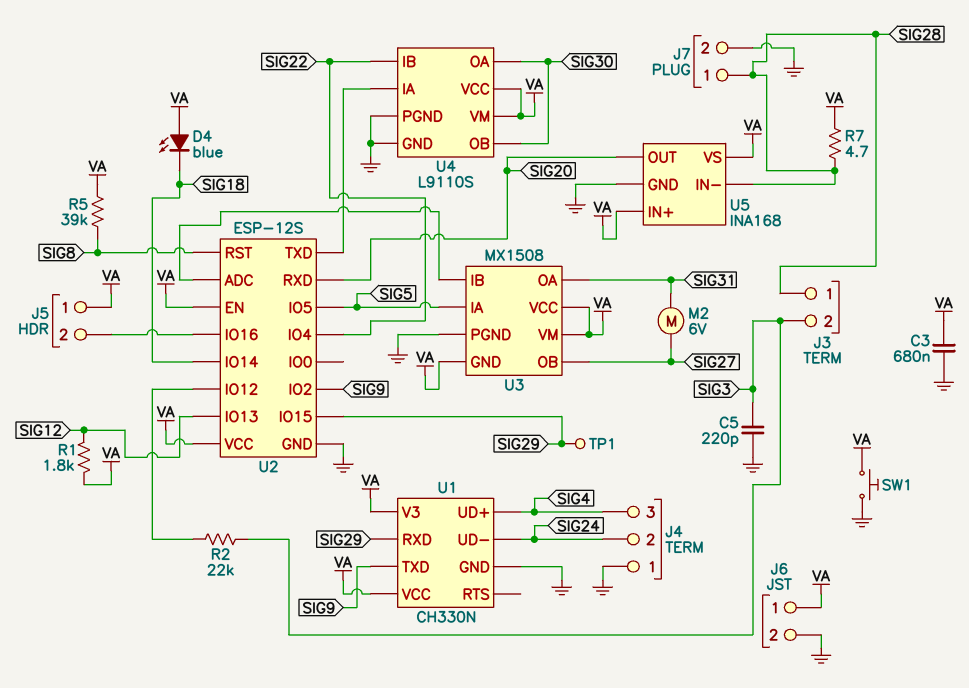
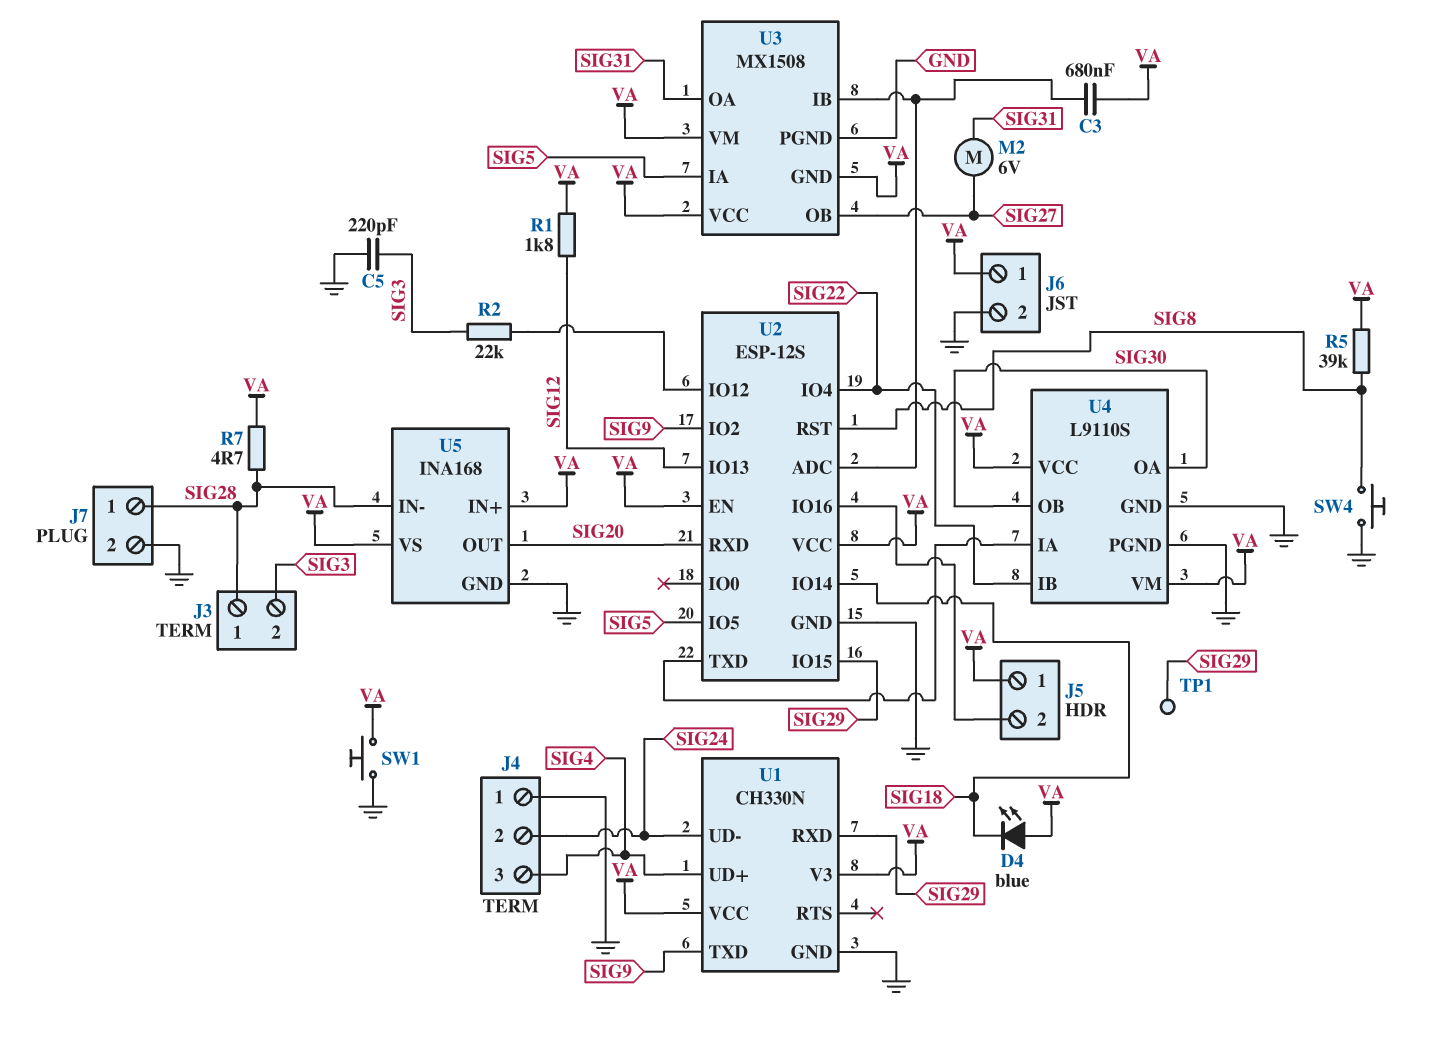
C3: 680nF (GND, VA) -> 680nF (U2/ADC, VA)
SW4: none -> button (GND, SIG8)

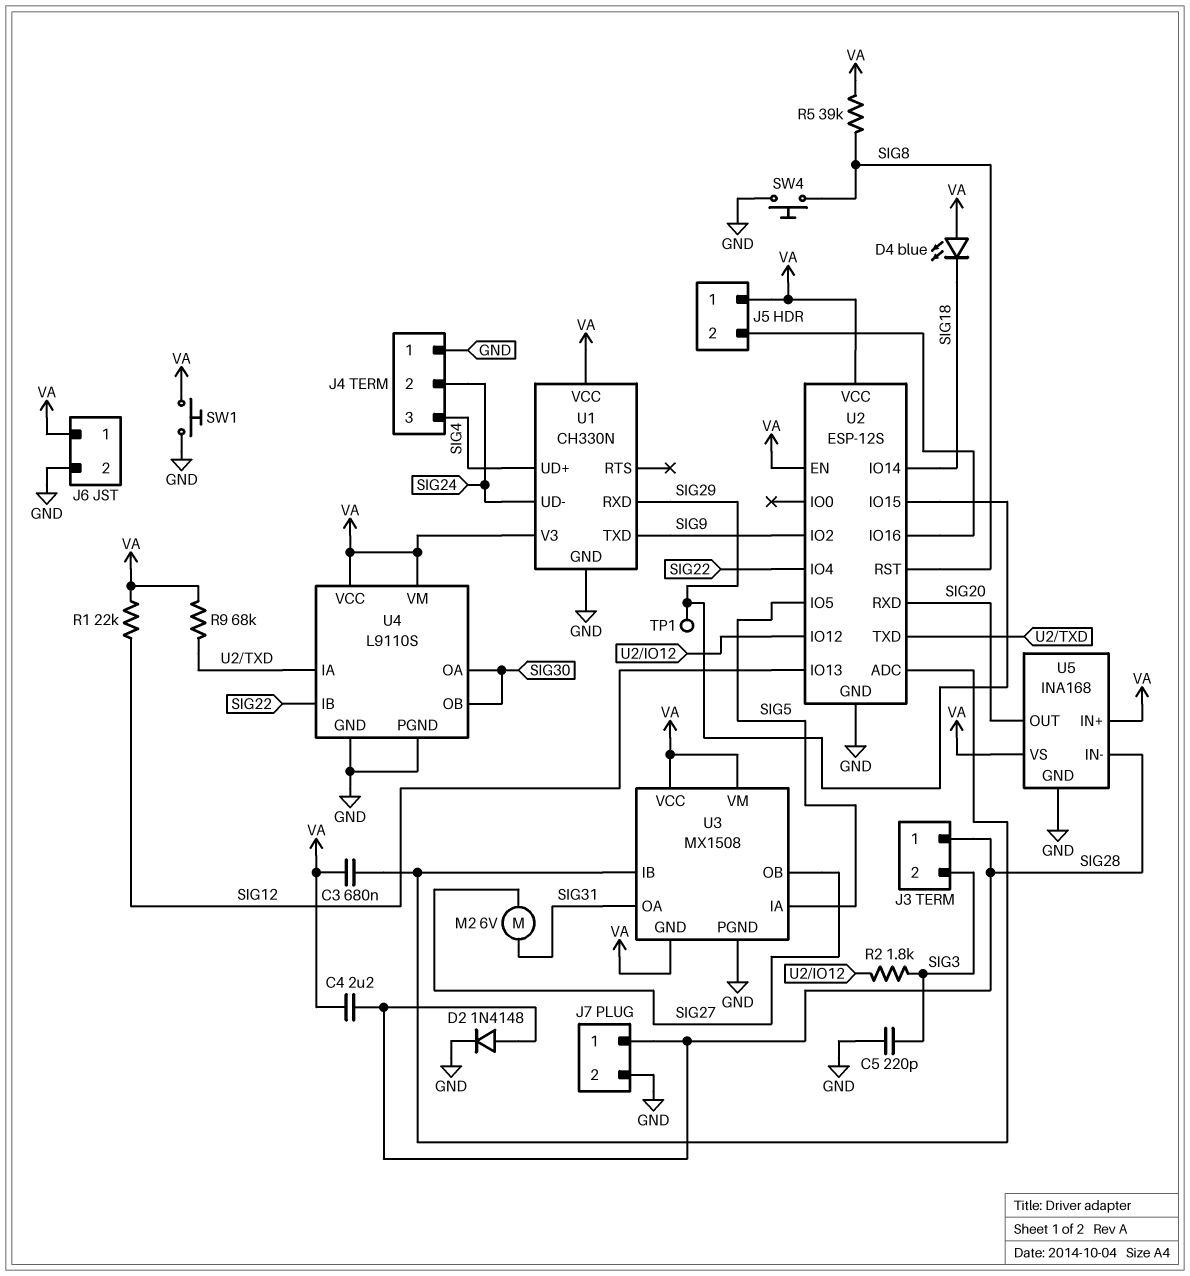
C4: none -> 2.2uF (SIG28, VA)
D2: none -> diode 1N4148 (A SIG28, K GND)
R1: 1.8k (SIG12, VA) -> 22k (SIG12, VA)
R2: 22k (SIG3, U2/IO12) -> 1.8k (SIG3, U2/IO12)
R7: 4.7 (SIG28, VA) -> none
R9: none -> 68k (U2/TXD, VA)

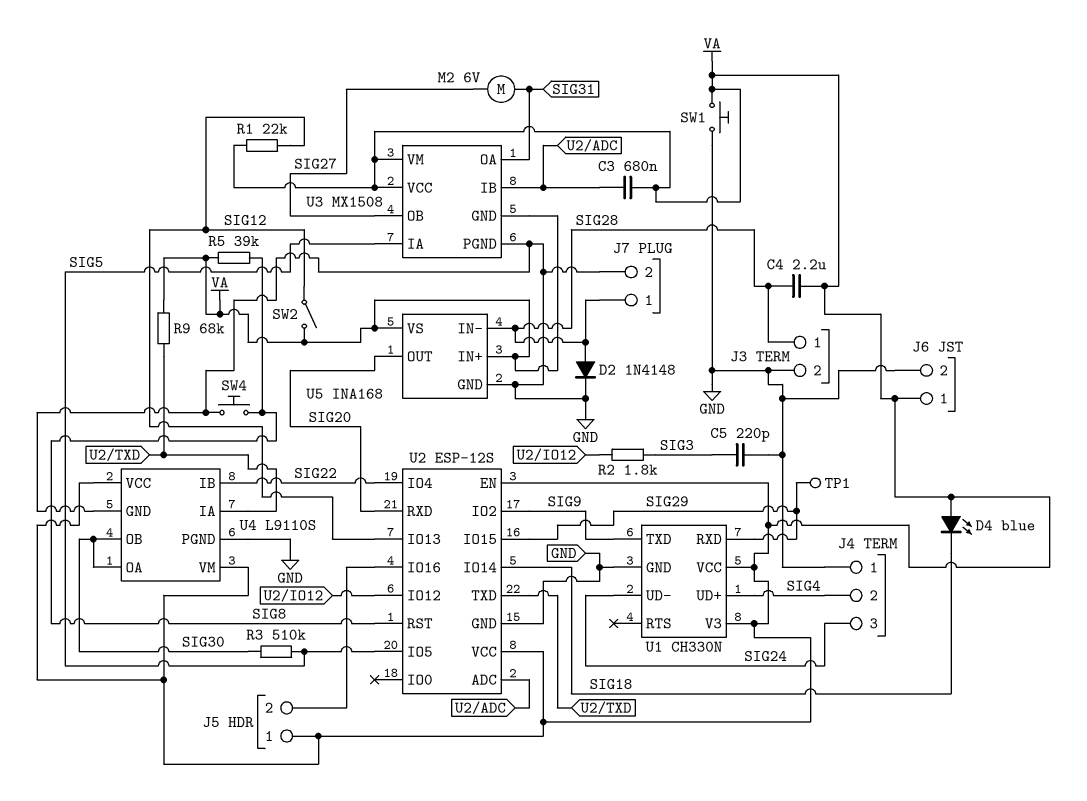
J3 pin 2: SIG3 -> GND
J4 pin 2: SIG24 -> SIG4
J4 pin 3: SIG4 -> SIG24
R3: none -> 510k (SIG5, SIG30)
SW2: none -> switch (SIG12, VA)

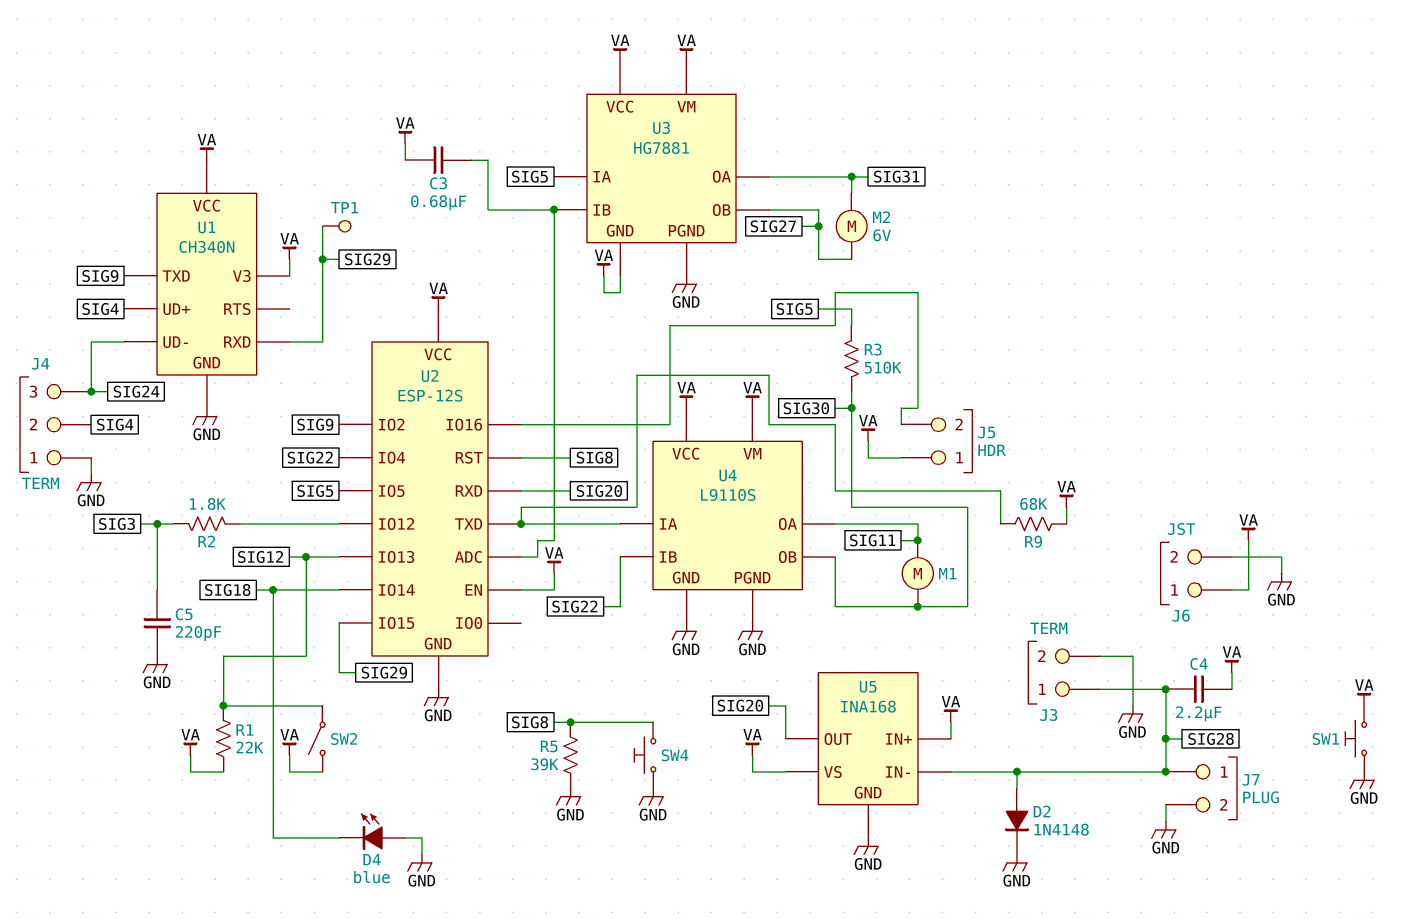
D4: LED blue (A VA, K SIG18) -> LED blue (A GND, K SIG18)
M1: none -> motor (SIG11, SIG30)
R5: 39k (SIG8, VA) -> 39k (GND, SIG8)
U1: CH330N -> CH340N
U3: MX1508 -> HG7881
U4 pin OA: SIG30 -> SIG11

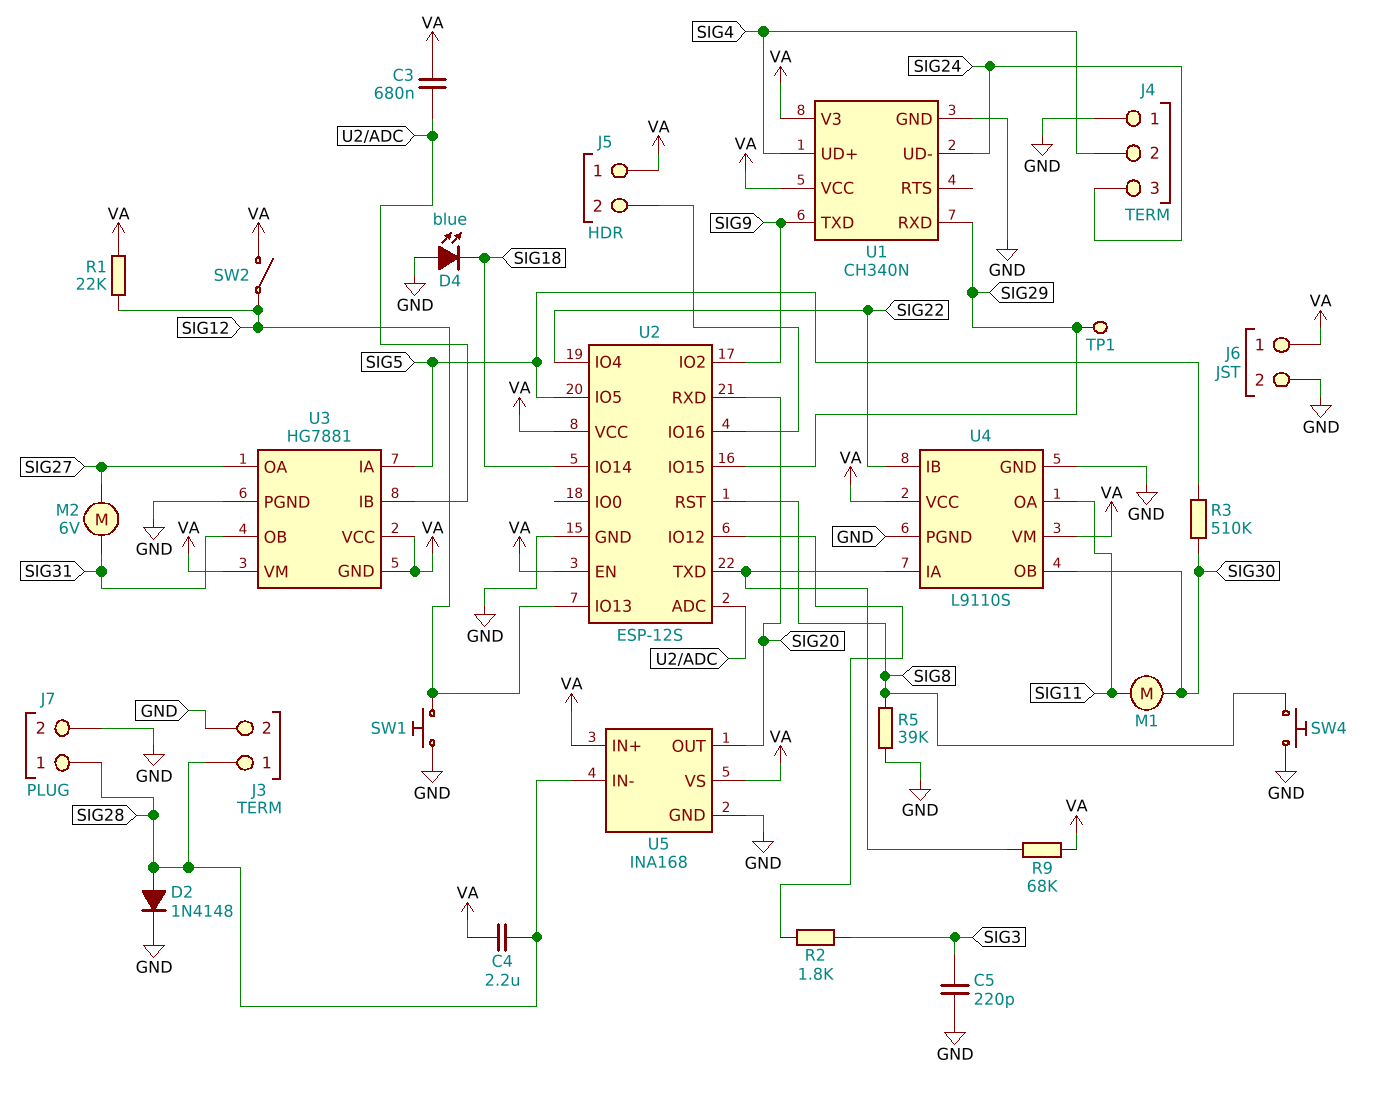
SW1: button (GND, VA) -> button (GND, SIG12)
U3 pin OA: SIG31 -> SIG27
U3 pin OB: SIG27 -> SIG31

